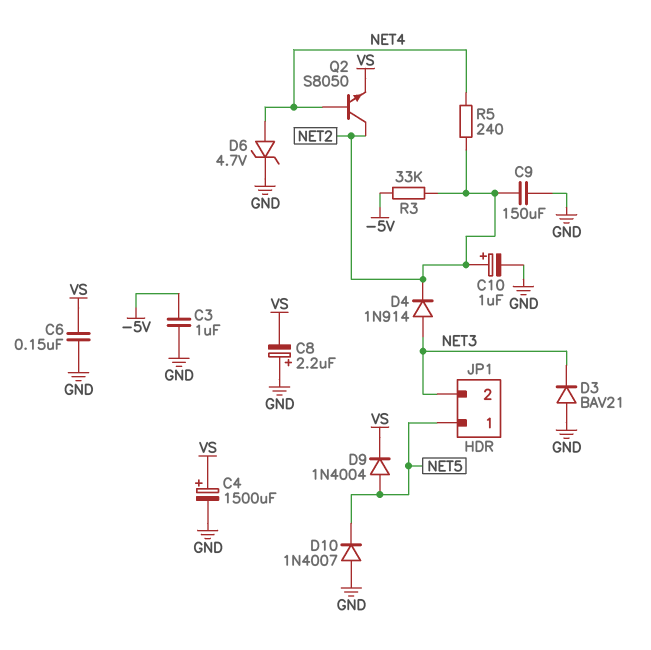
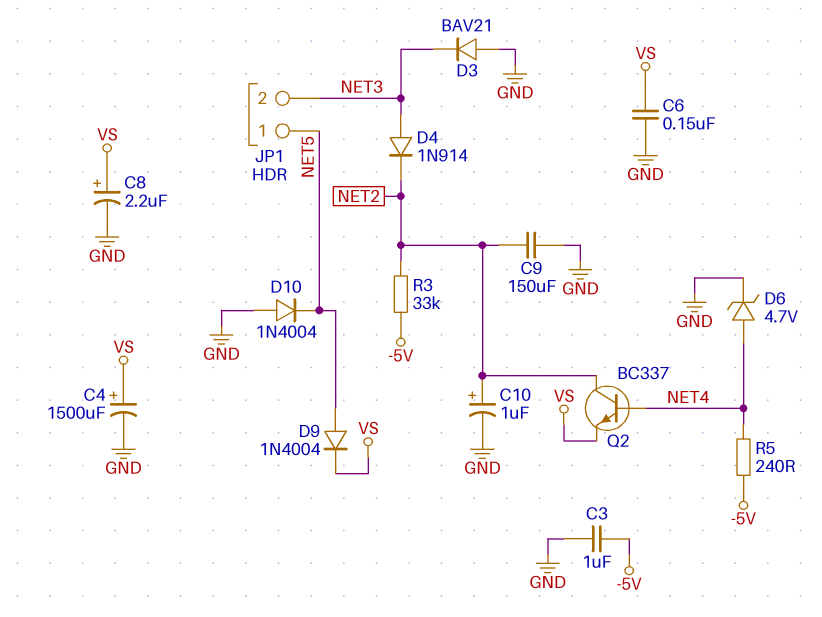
C8: 2.2uF (plus GND, minus VS) -> 2.2uF (plus VS, minus GND)
D10: diode 1N4007 (A GND, K NET5) -> diode 1N4004 (A GND, K NET5)
Q2: NPN S8050 (B NET4, C NET2, E VS) -> NPN BC337 (B NET4, C NET2, E VS)
R5: 240 (NET2, NET4) -> 240 (-5V, NET4)

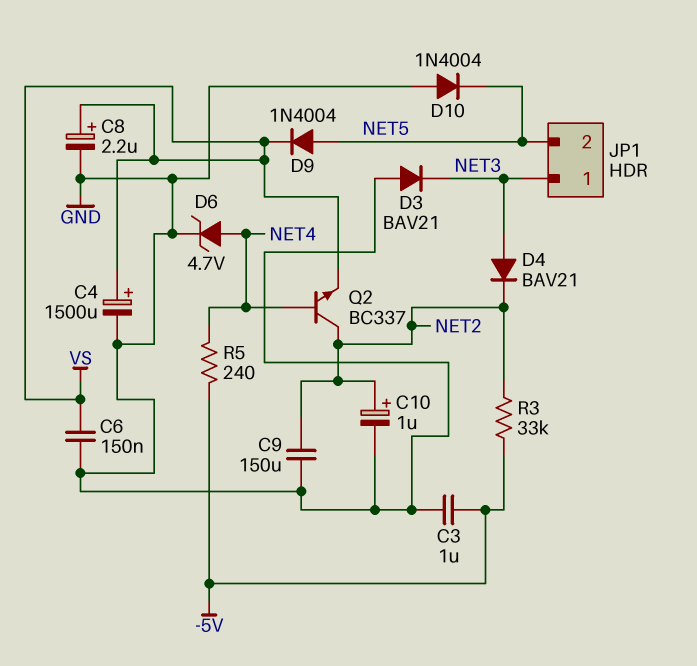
D4: diode 1N914 (A NET3, K NET2) -> diode BAV21 (A NET3, K NET2)
JP1 pin 1: NET5 -> NET3
JP1 pin 2: NET3 -> NET5

